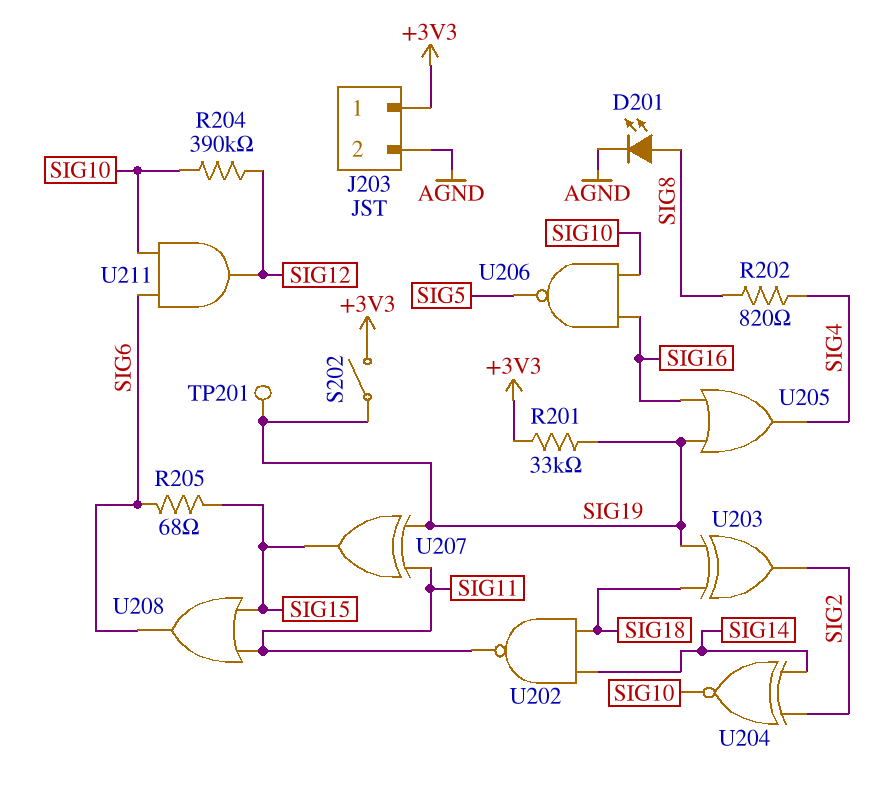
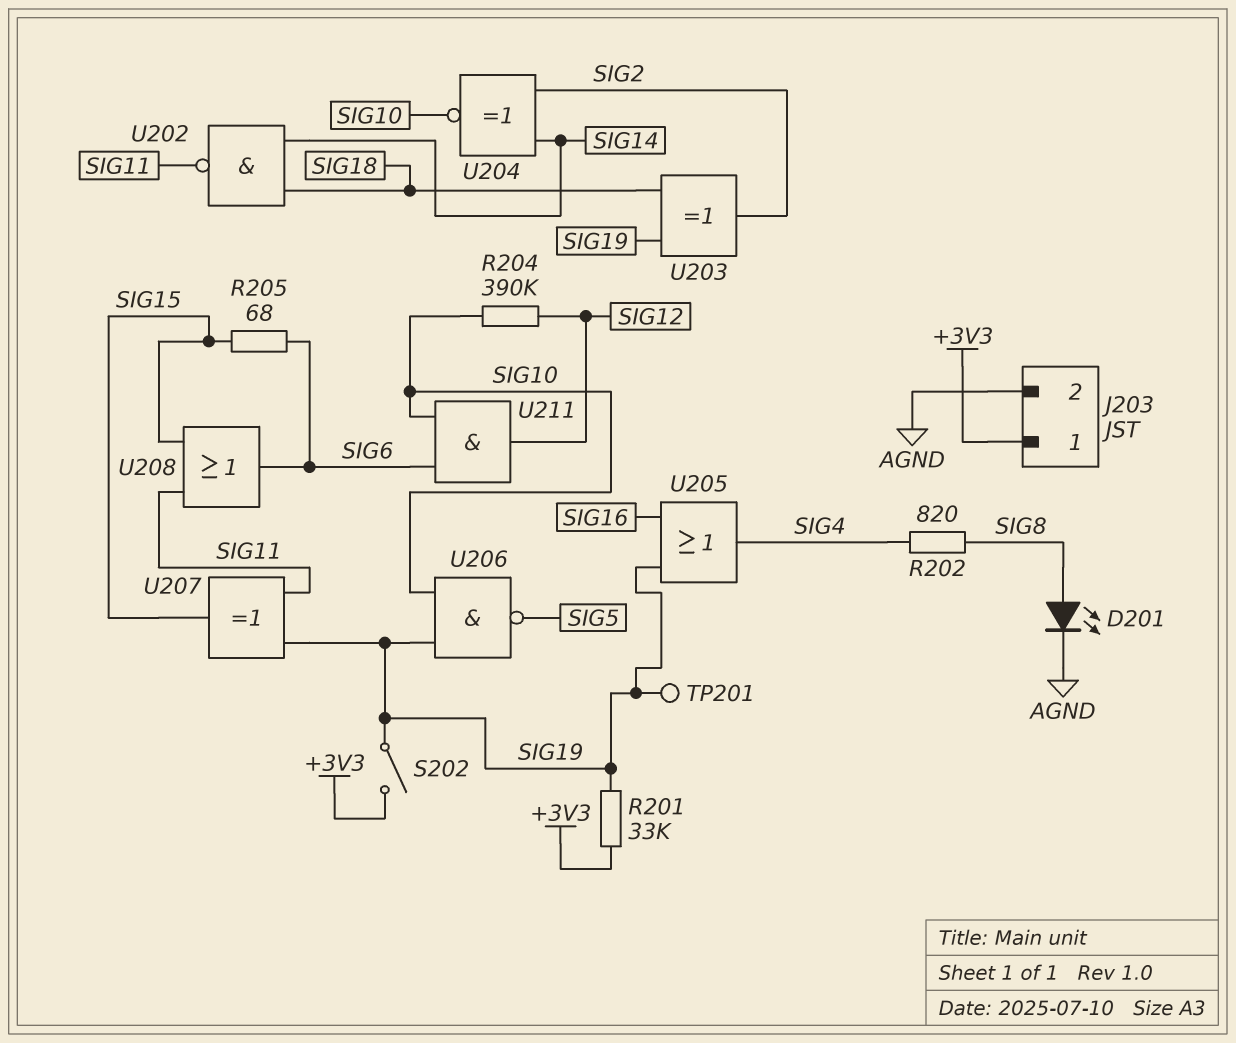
U206: NAND (in SIG10, in SIG16, out SIG5) -> NAND (in SIG10, in SIG19, out SIG5)

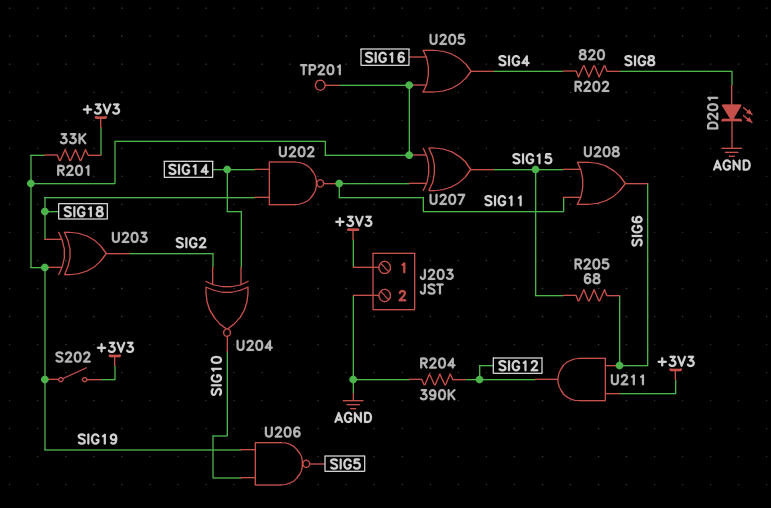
R204: 390k (SIG10, SIG12) -> 390k (AGND, SIG12)
U211: AND (in SIG6, in SIG10, out SIG12) -> AND (in +3V3, in SIG6, out SIG12)

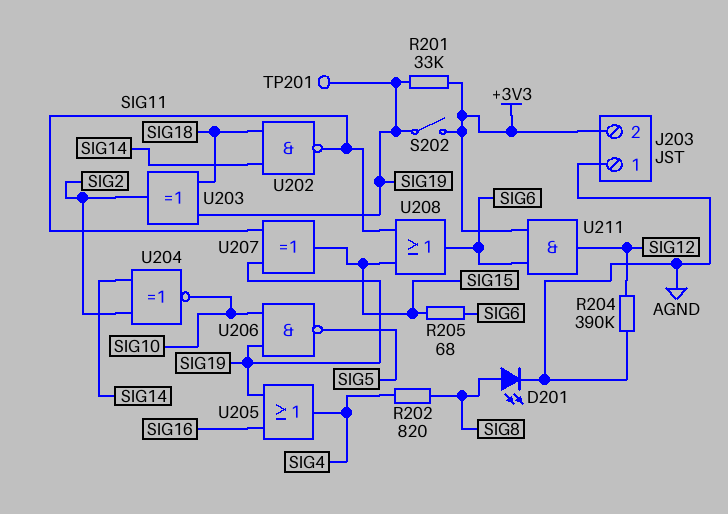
J203 pin 1: +3V3 -> AGND
J203 pin 2: AGND -> +3V3

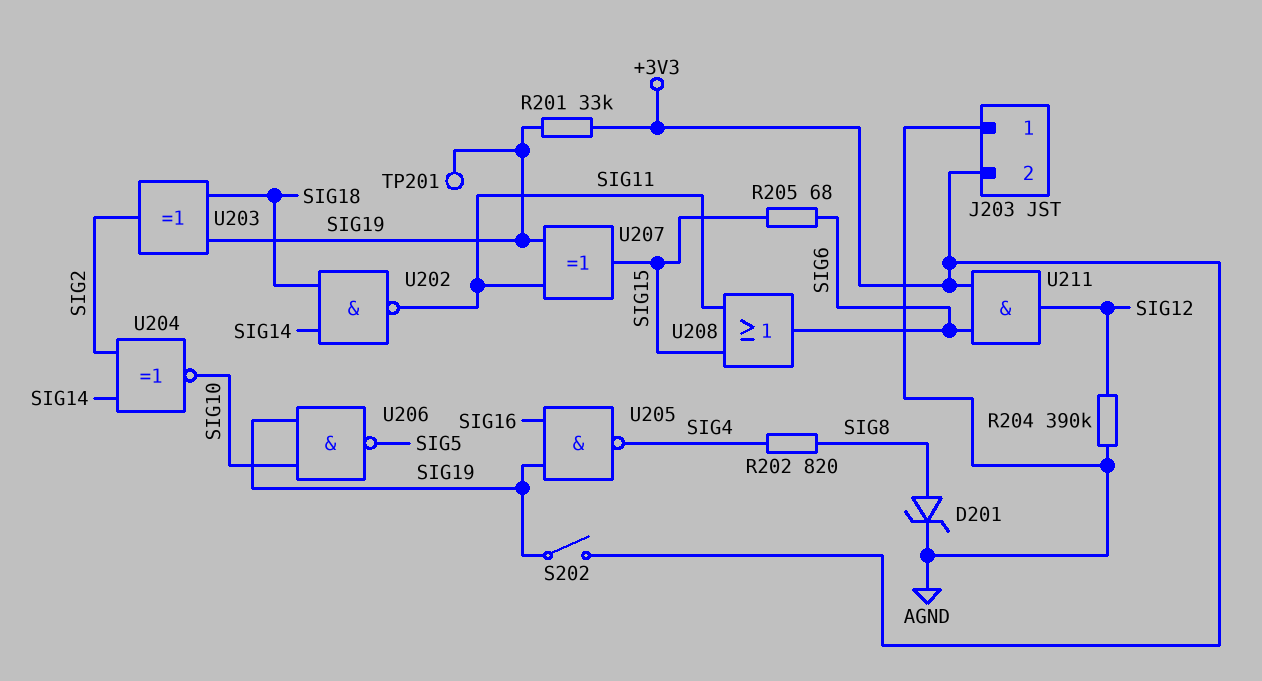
D201: LED (A SIG8, K AGND) -> zener (A SIG8, K AGND)
U205: OR (in SIG16, in SIG19, out SIG4) -> NAND (in SIG16, in SIG19, out SIG4)

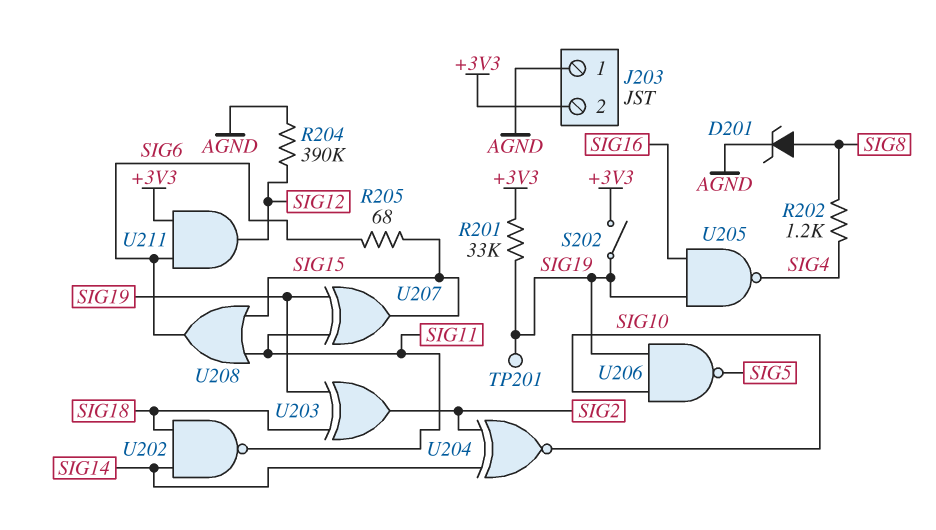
R202: 820 (SIG4, SIG8) -> 1.2k (SIG4, SIG8)

